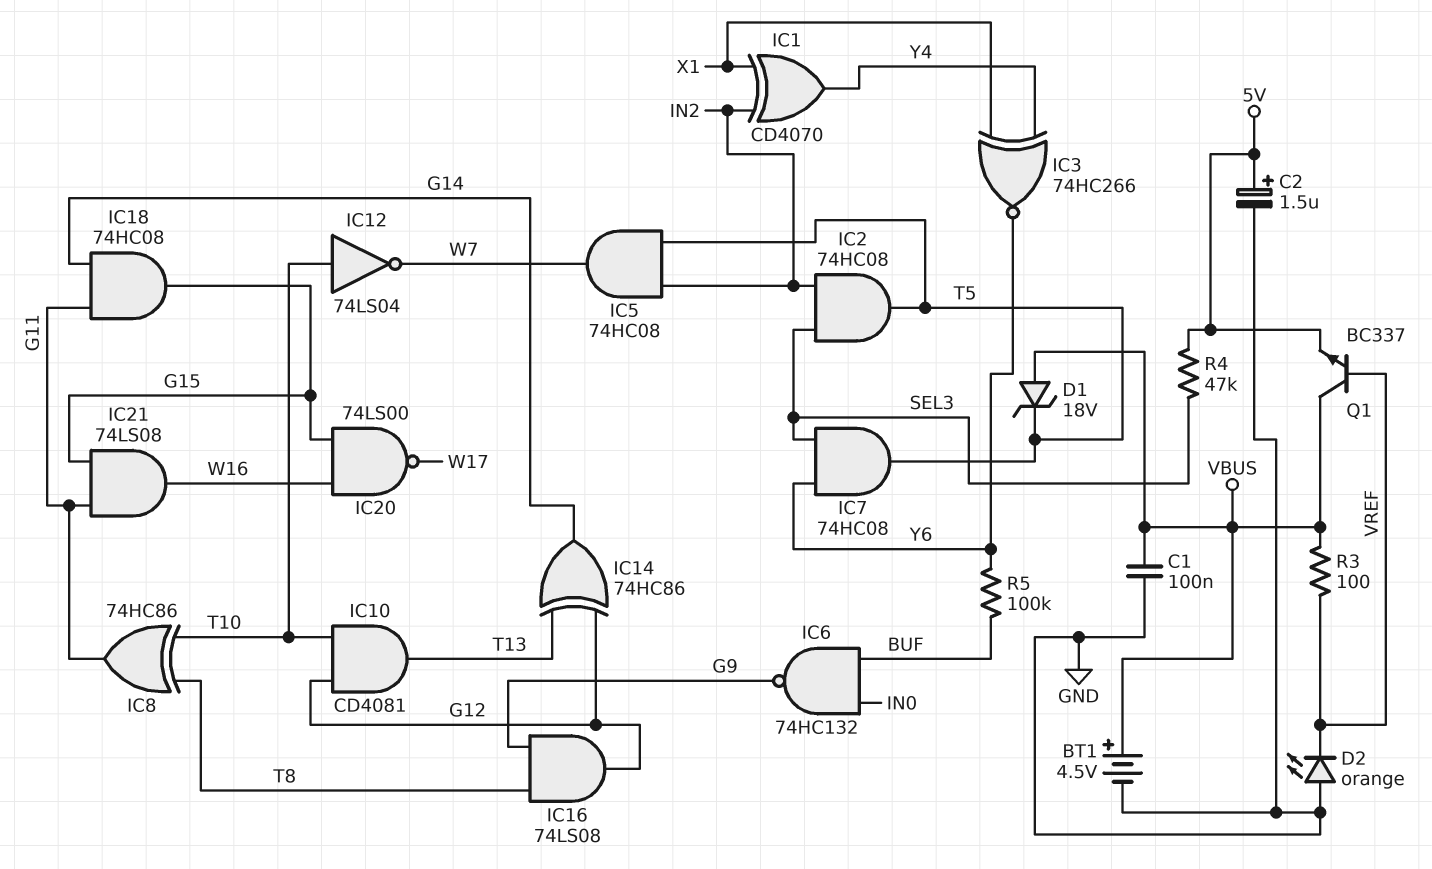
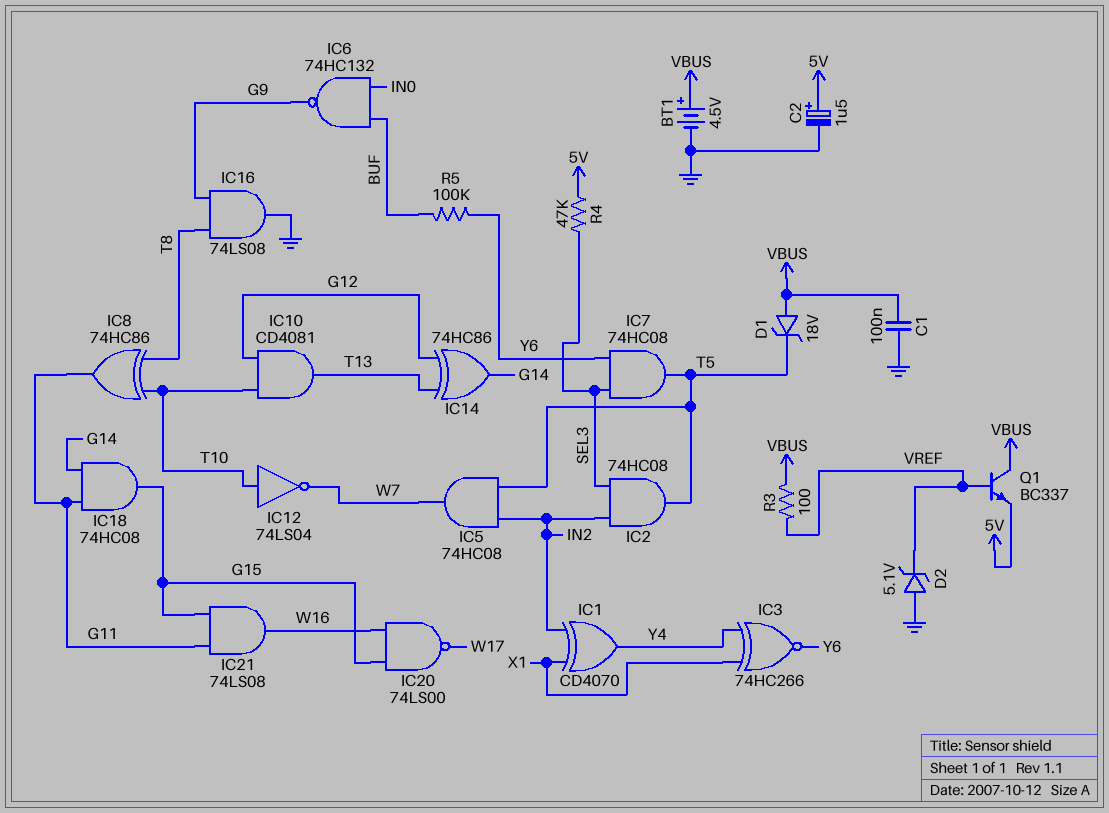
D2: LED orange (A GND, K VREF) -> zener 5.1V (A GND, K VREF)
IC16: AND 74LS08 (in G9, in T8, out G12) -> AND 74LS08 (in G9, in T8, out GND)

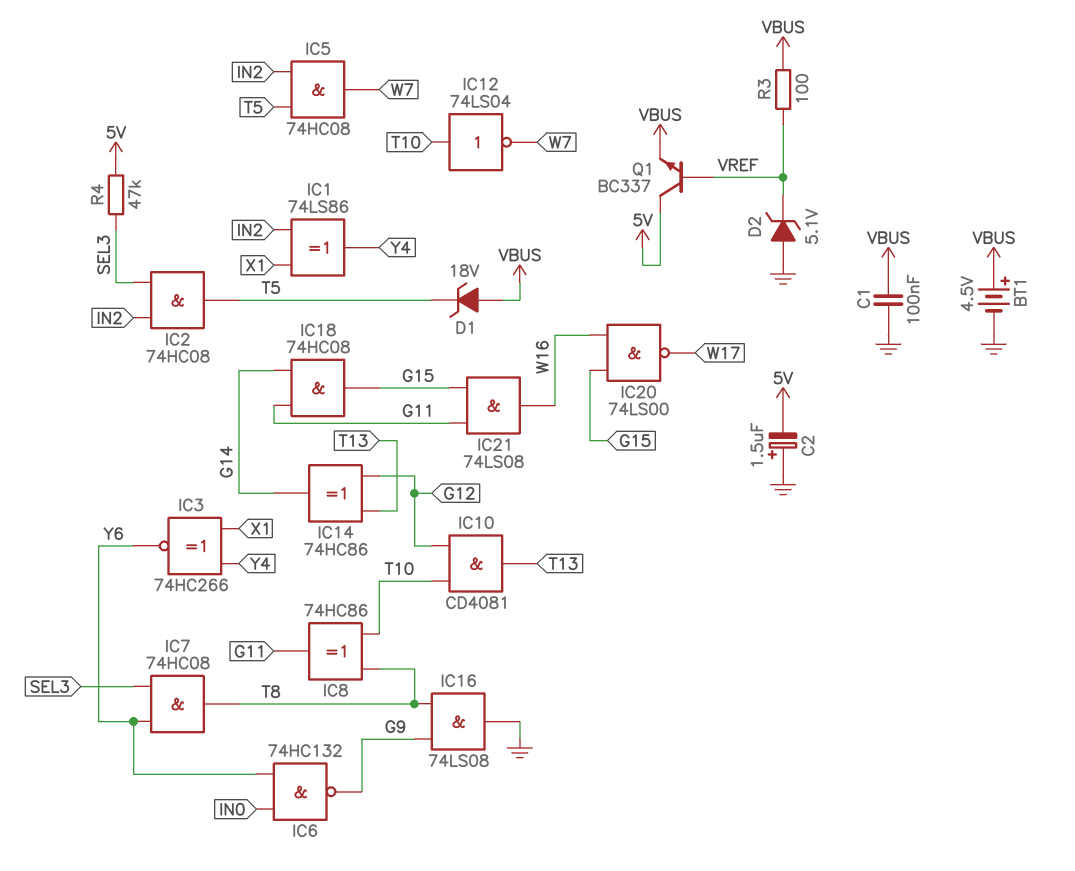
C2: 1.5uF (plus 5V, minus GND) -> 1.5uF (plus GND, minus 5V)
IC1: XOR CD4070 (in IN2, in X1, out Y4) -> XOR 74LS86 (in IN2, in X1, out Y4)
IC6: NAND 74HC132 (in BUF, in IN0, out G9) -> NAND 74HC132 (in IN0, in Y6, out G9)
IC7: AND 74HC08 (in SEL3, in Y6, out T5) -> AND 74HC08 (in SEL3, in Y6, out T8)
Q1: NPN BC337 (B VREF, C VBUS, E 5V) -> NPN BC337 (B VREF, C 5V, E VBUS)
R5: 100k (BUF, Y6) -> none

